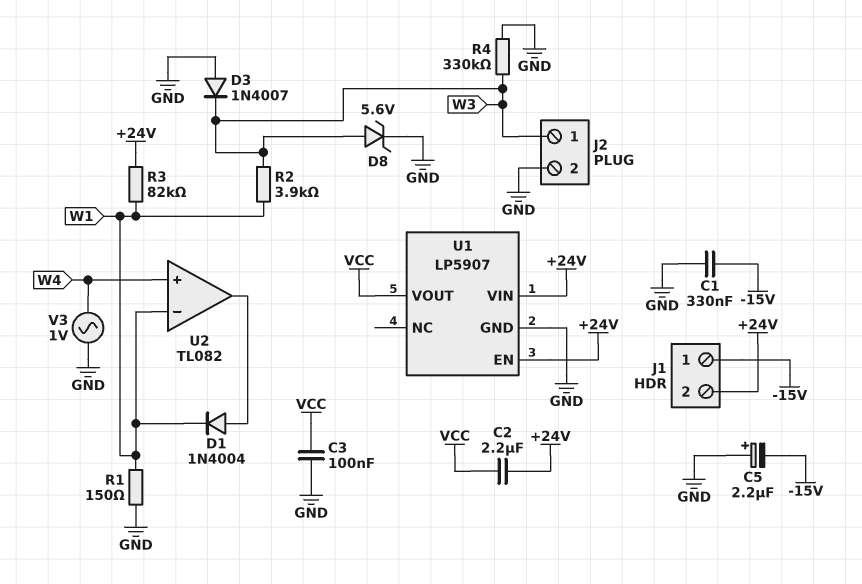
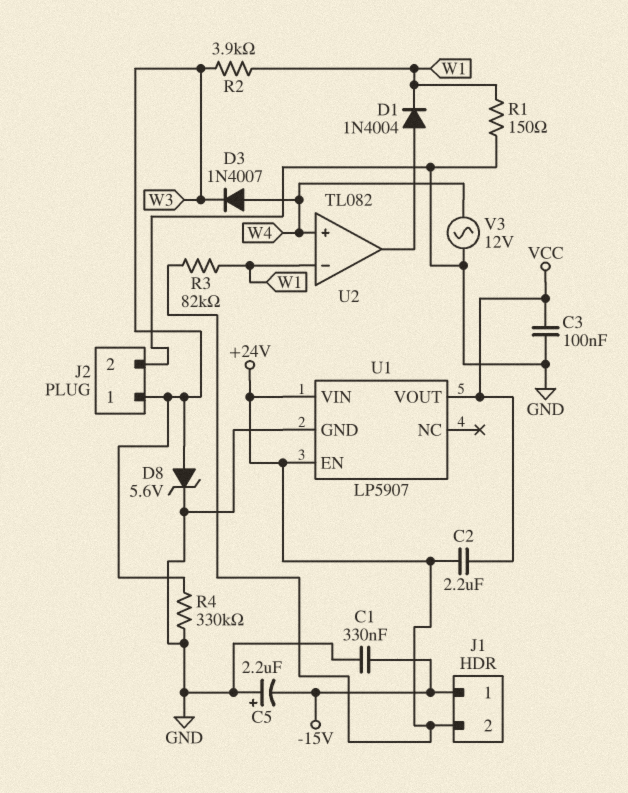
D3: diode 1N4007 (A GND, K W3) -> diode 1N4007 (A W4, K W3)
V3: AC 1V (GND, W4) -> AC 12V (GND, W4)

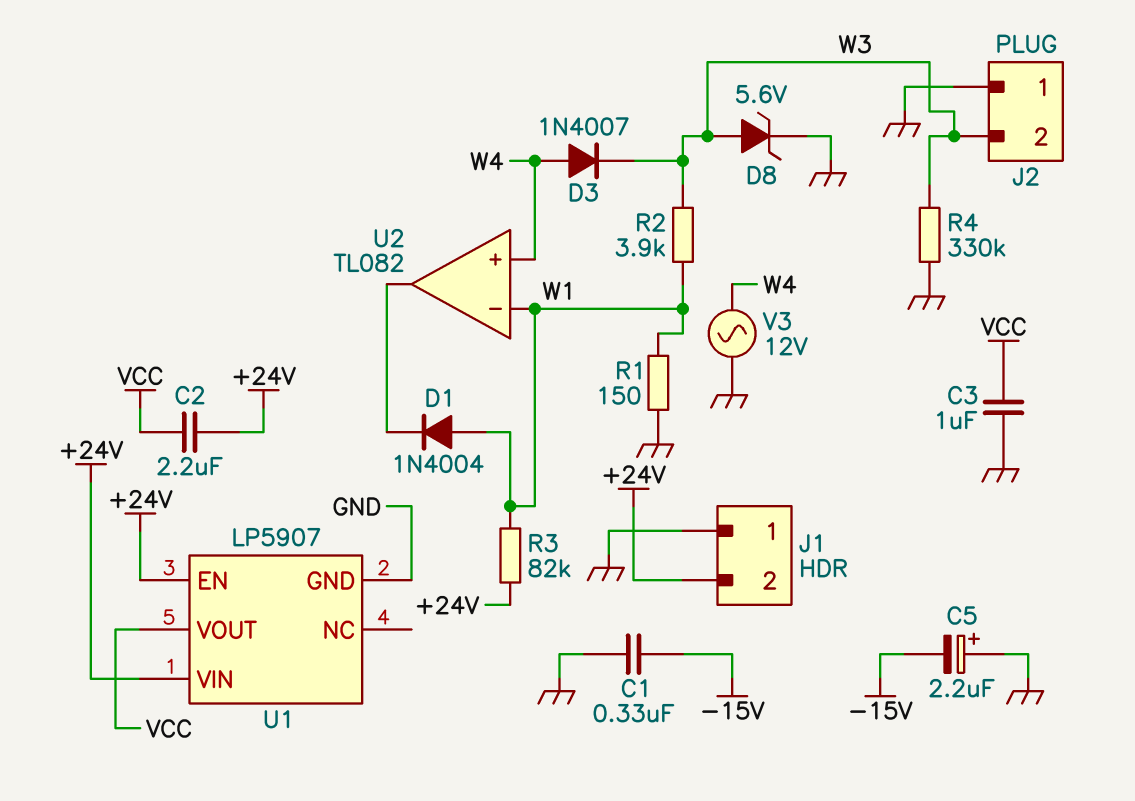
C3: 100nF (GND, VCC) -> 1uF (GND, VCC)
D1: diode 1N4004 (A U2/out, K W1) -> diode 1N4004 (A W1, K U2/out)
J1 pin 1: -15V -> GND
J2 pin 1: W3 -> GND
J2 pin 2: GND -> W3

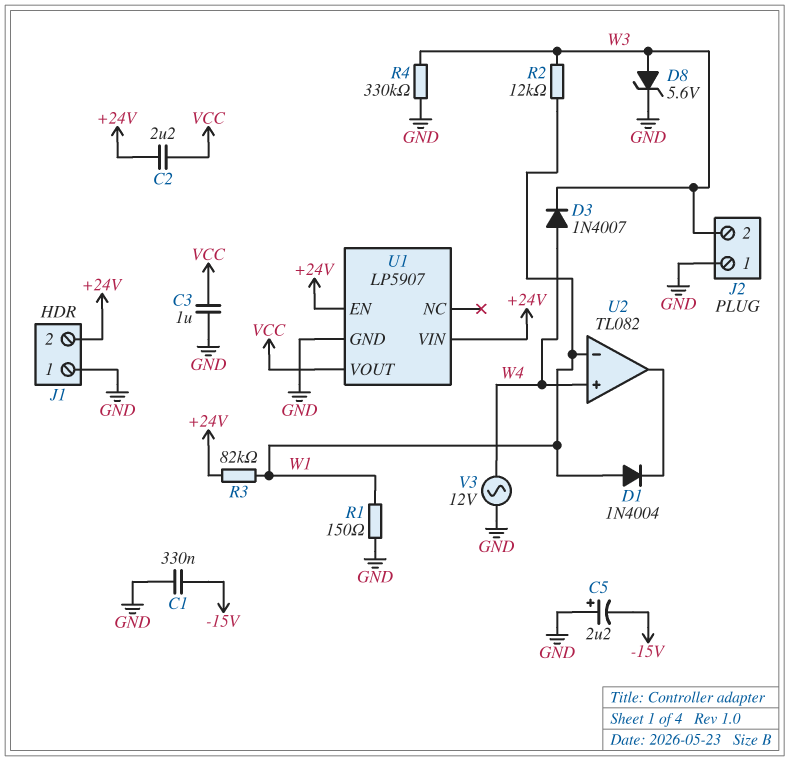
R2: 3.9k (W1, W3) -> 12k (W1, W3)

